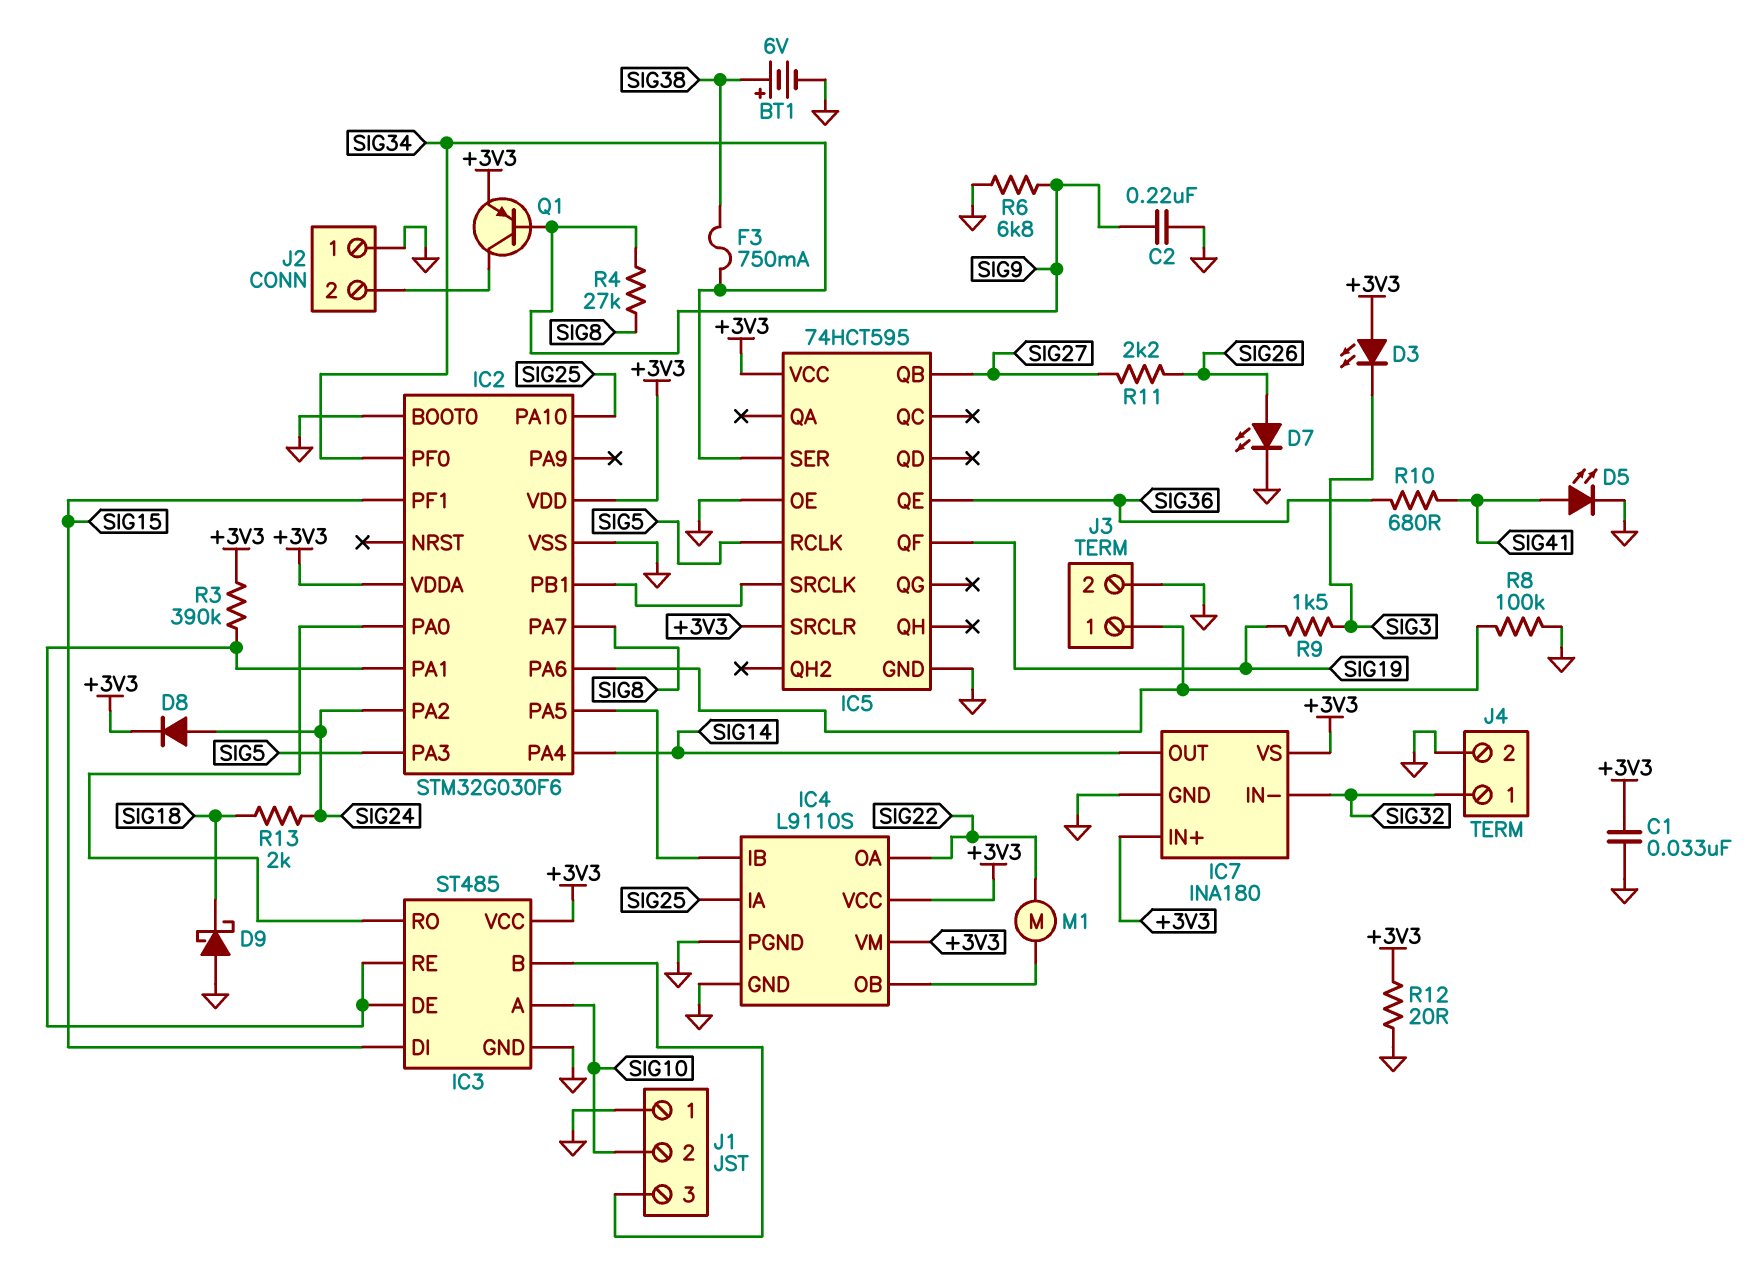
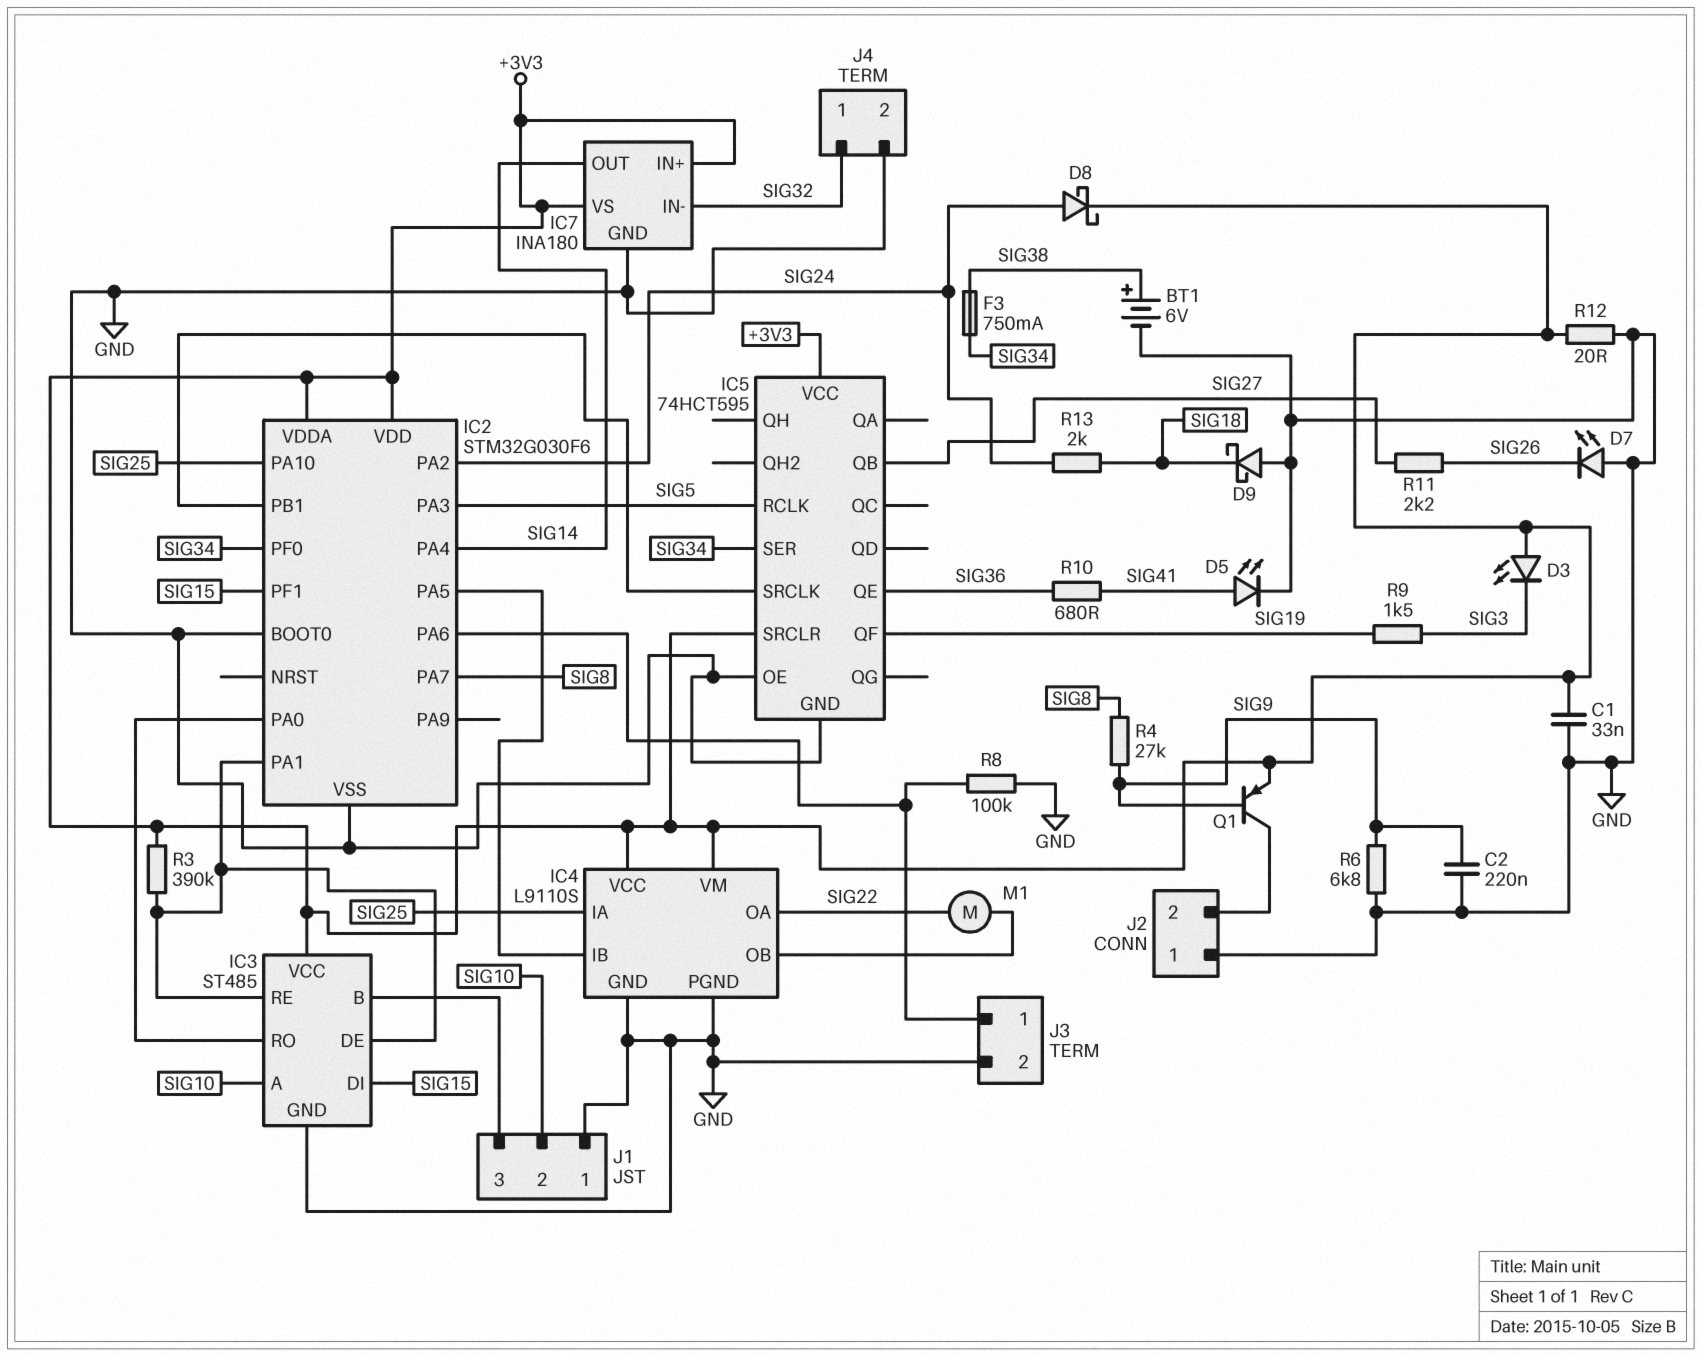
D7: LED (A SIG26, K GND) -> LED (A GND, K SIG26)
D8: diode (A SIG24, K +3V3) -> schottky (A SIG24, K +3V3)

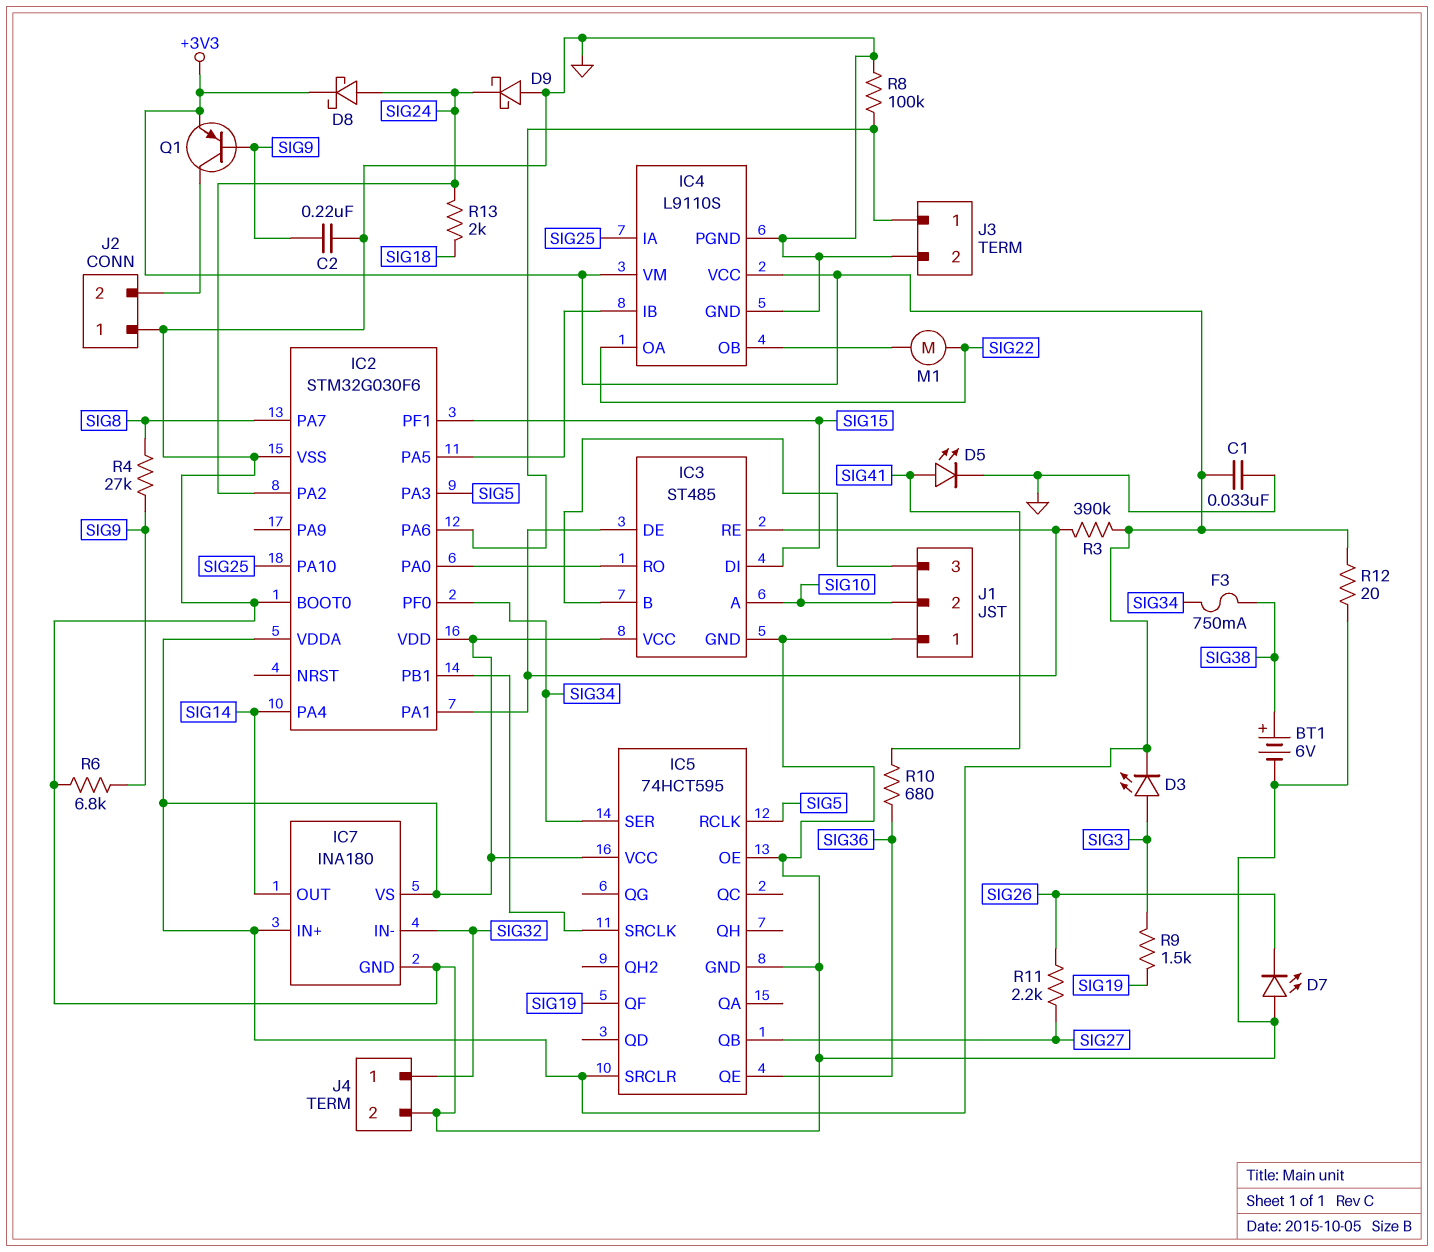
D3: LED (A +3V3, K SIG3) -> LED (A SIG3, K +3V3)
D9: schottky (A GND, K SIG18) -> schottky (A GND, K SIG24)

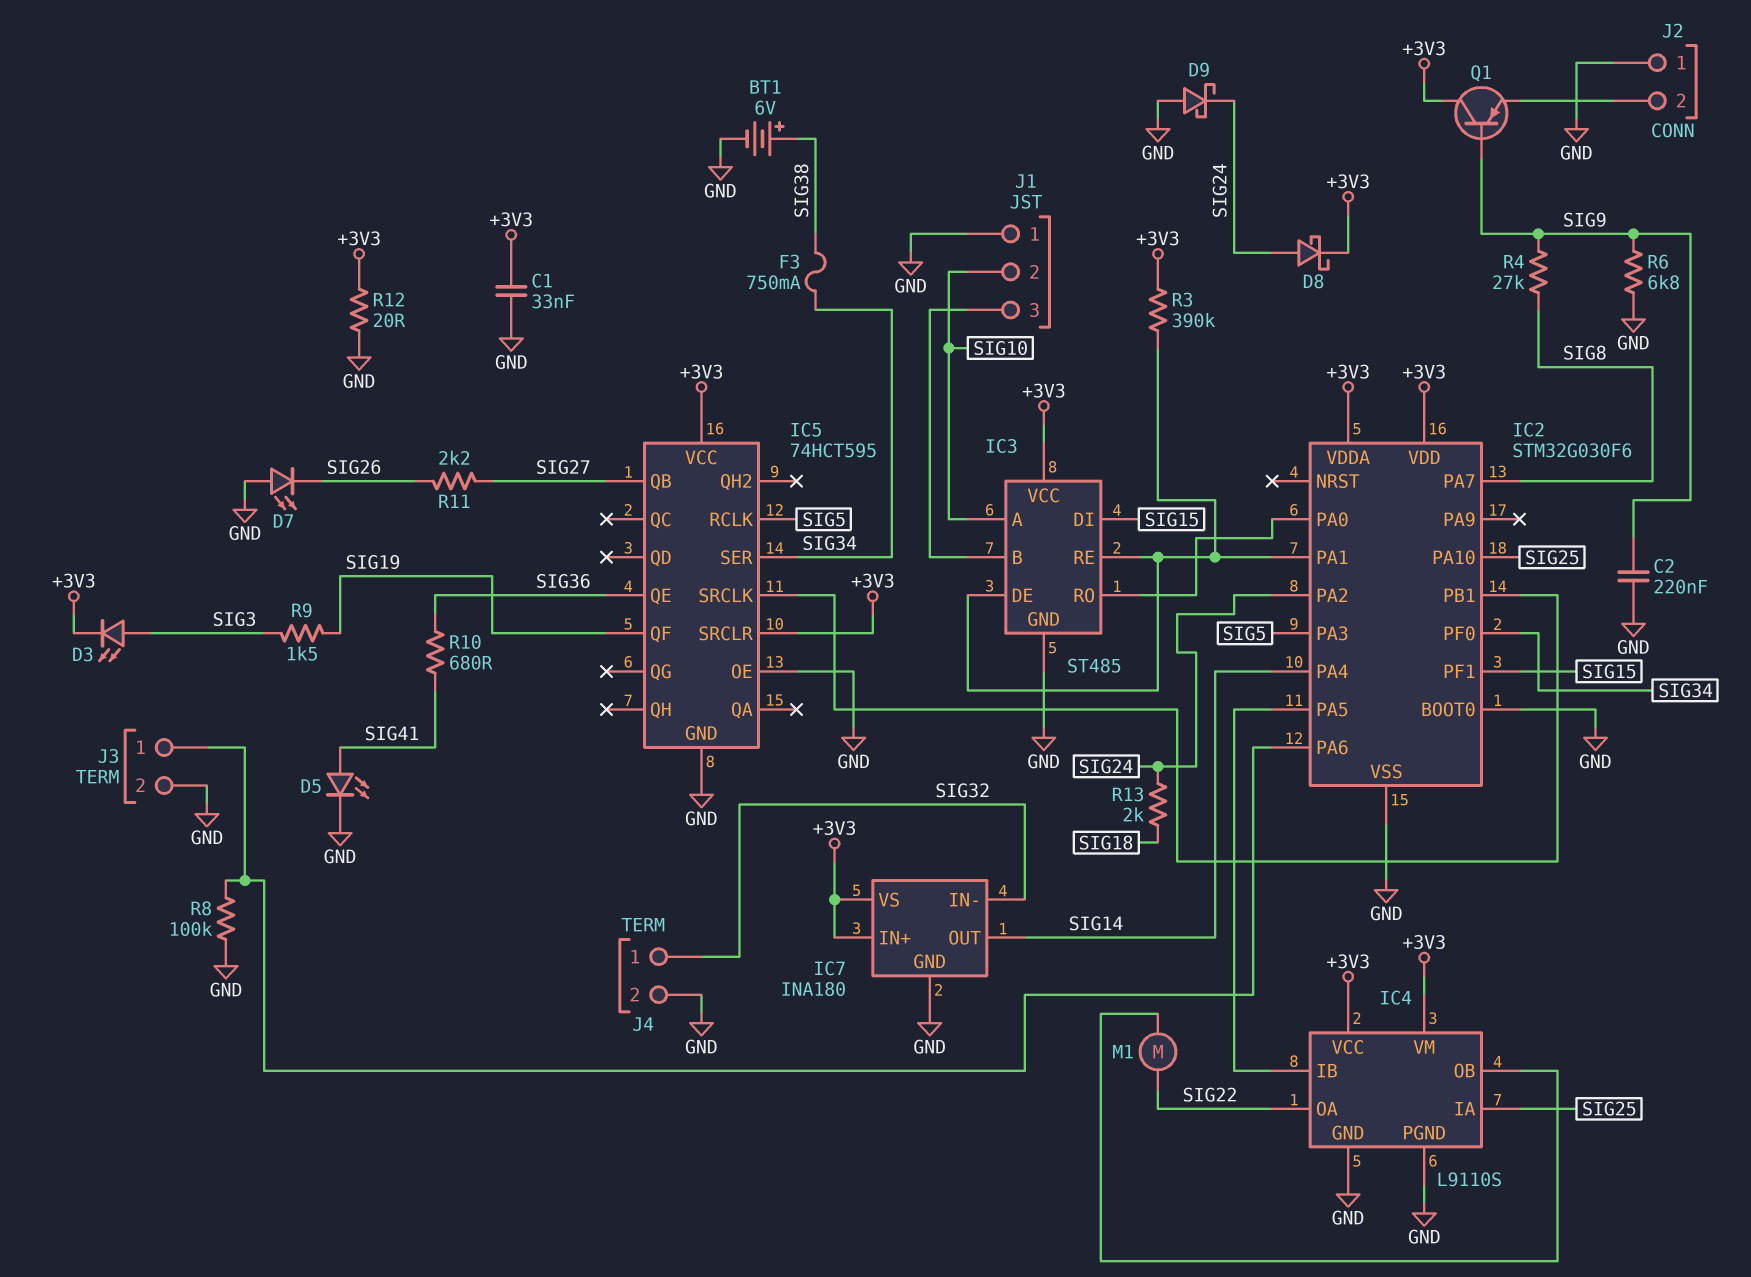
Q1: PNP (B SIG9, C J2/2, E +3V3) -> PNP (B SIG9, C +3V3, E J2/2)

